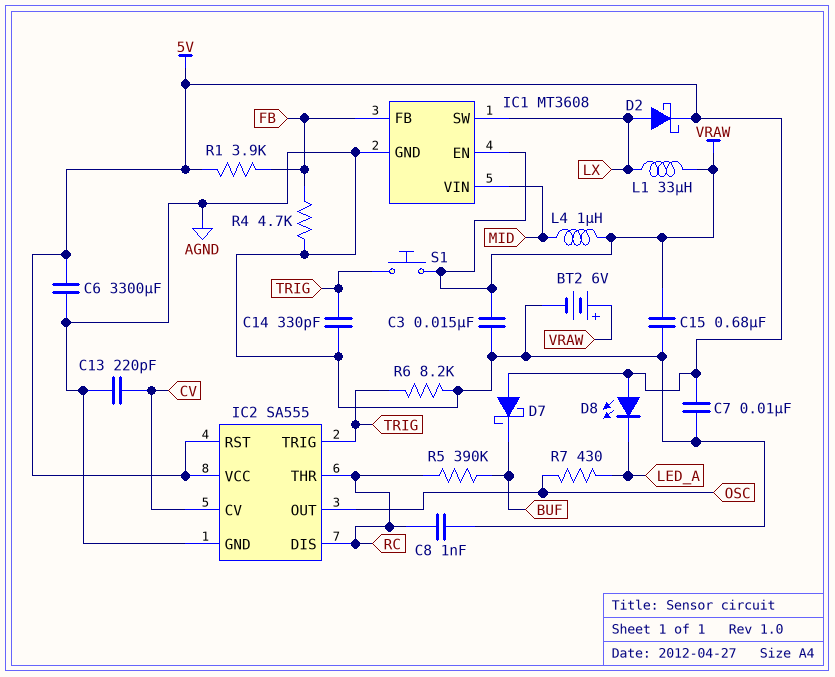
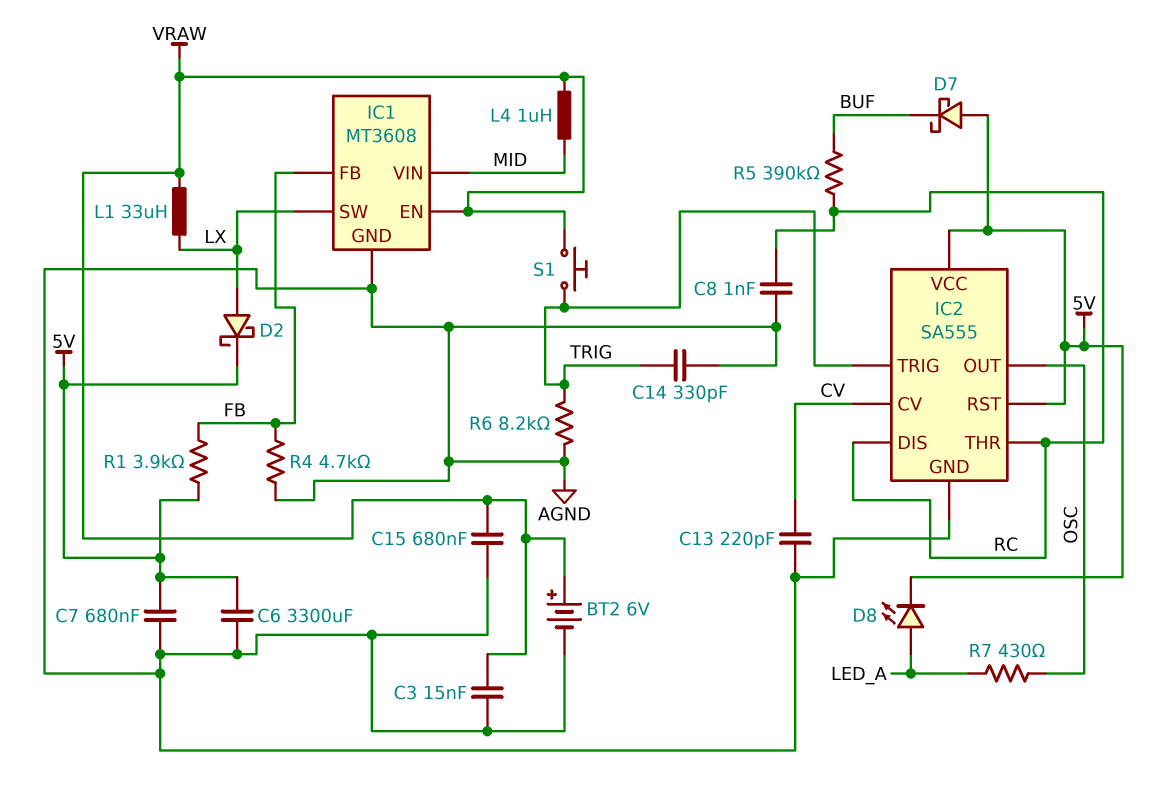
C7: 10nF (5V, AGND) -> 680nF (5V, AGND)
D8: LED (A 5V, K LED_A) -> LED (A LED_A, K 5V)

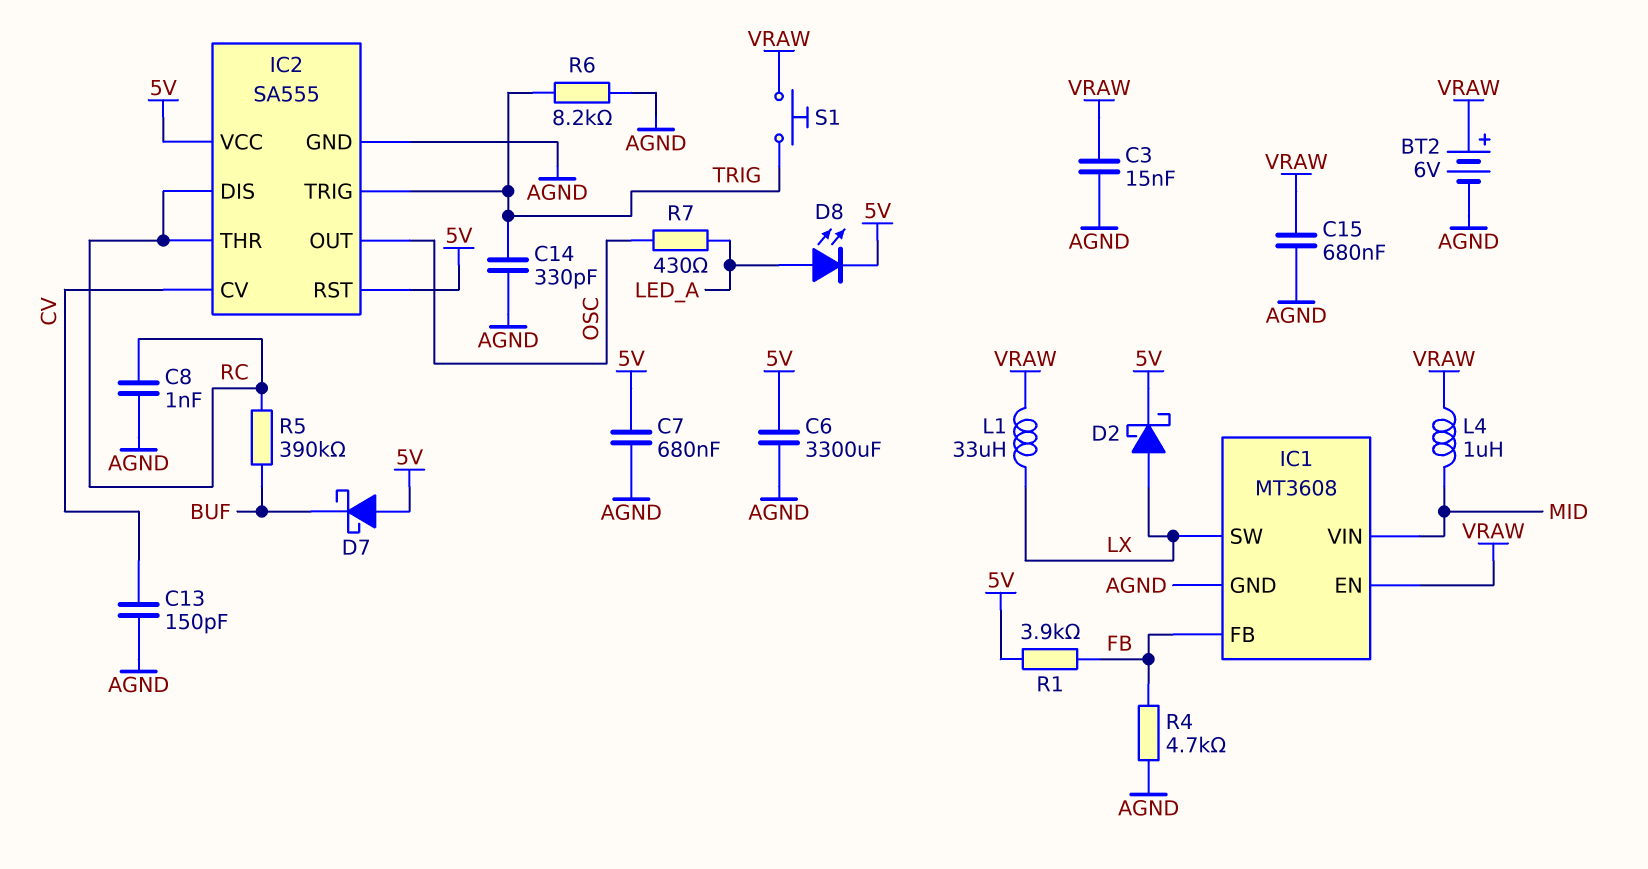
C13: 220pF (AGND, CV) -> 150pF (AGND, CV)

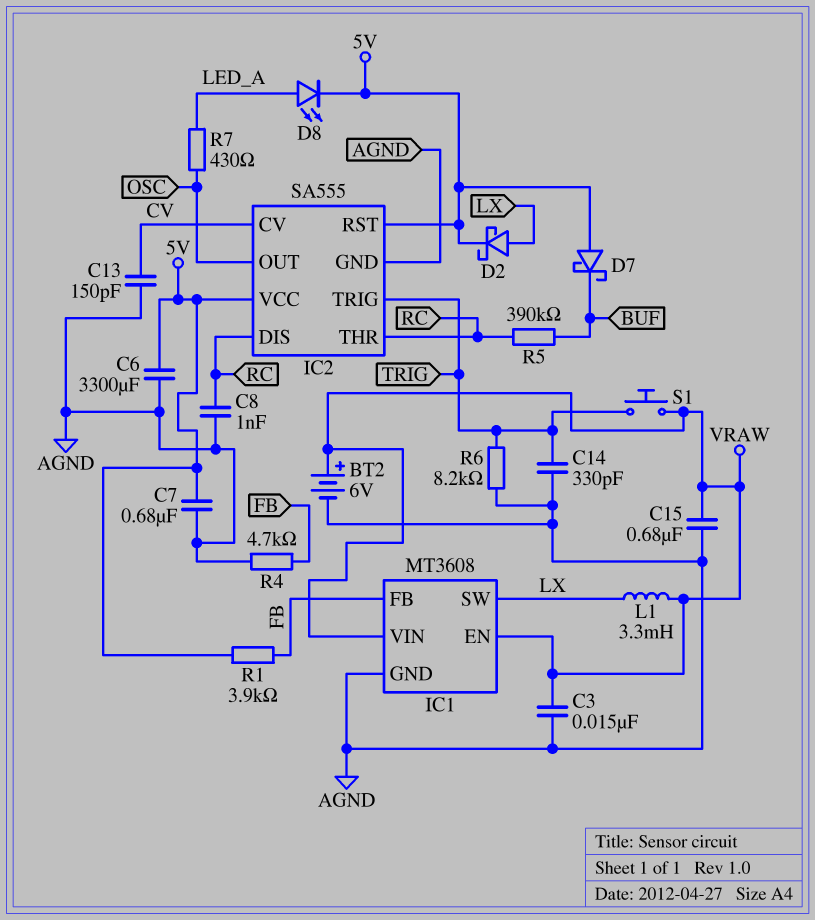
IC1 pin VIN: MID -> VRAW
L1: 33uH (LX, VRAW) -> 3.3mH (LX, VRAW)
L4: 1uH (MID, VRAW) -> none

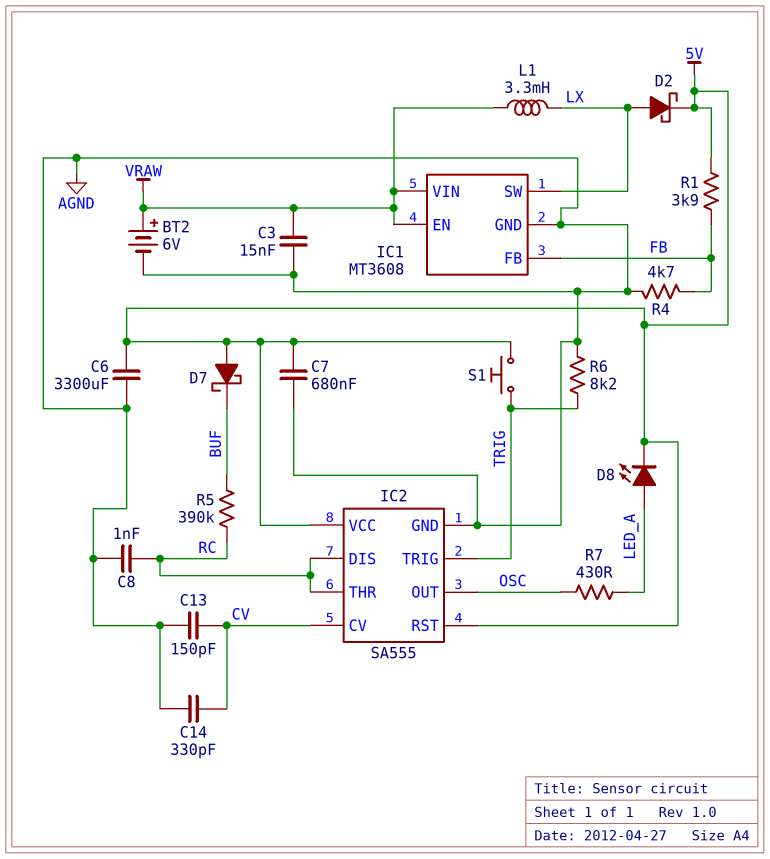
C14: 330pF (AGND, TRIG) -> 330pF (AGND, CV)
C15: 680nF (AGND, VRAW) -> none
S1: button (TRIG, VRAW) -> button (5V, TRIG)

